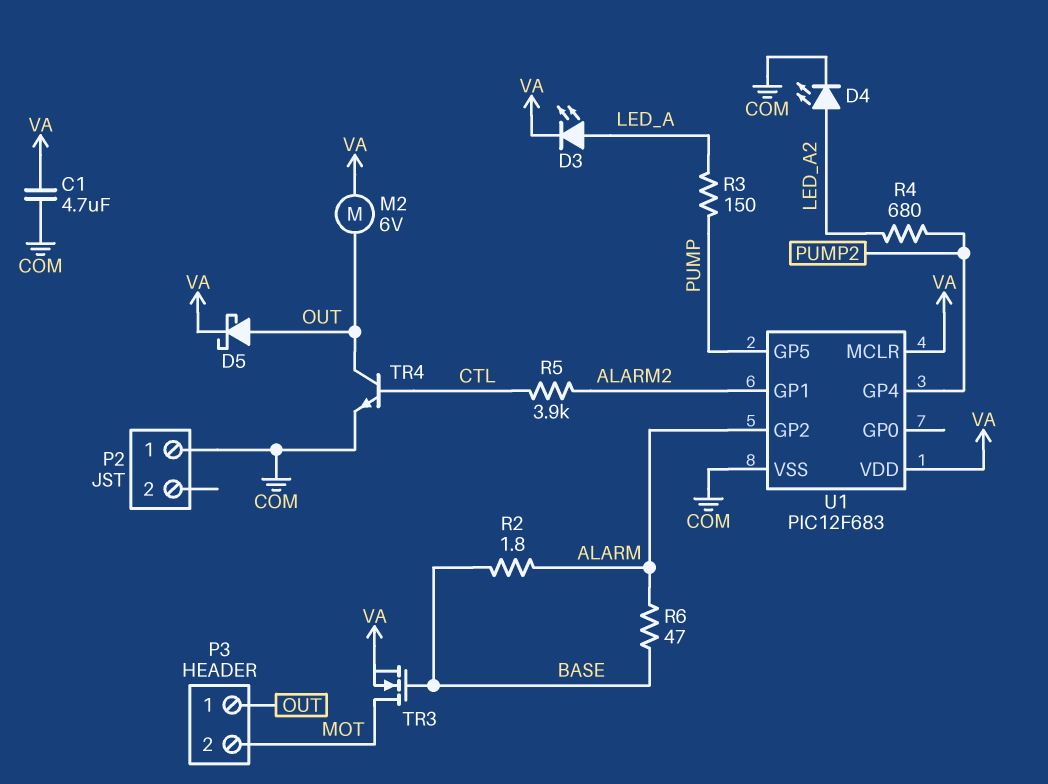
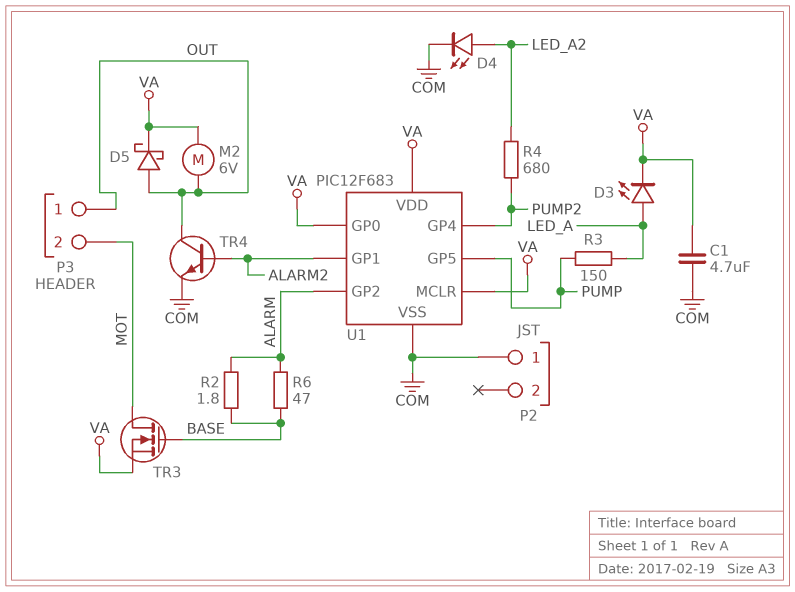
R5: 3.9k (ALARM2, CTL) -> none
TR4: NPN (B CTL, C OUT, E COM) -> NPN (B ALARM2, C OUT, E COM)
U1 pin GP0: none -> VA

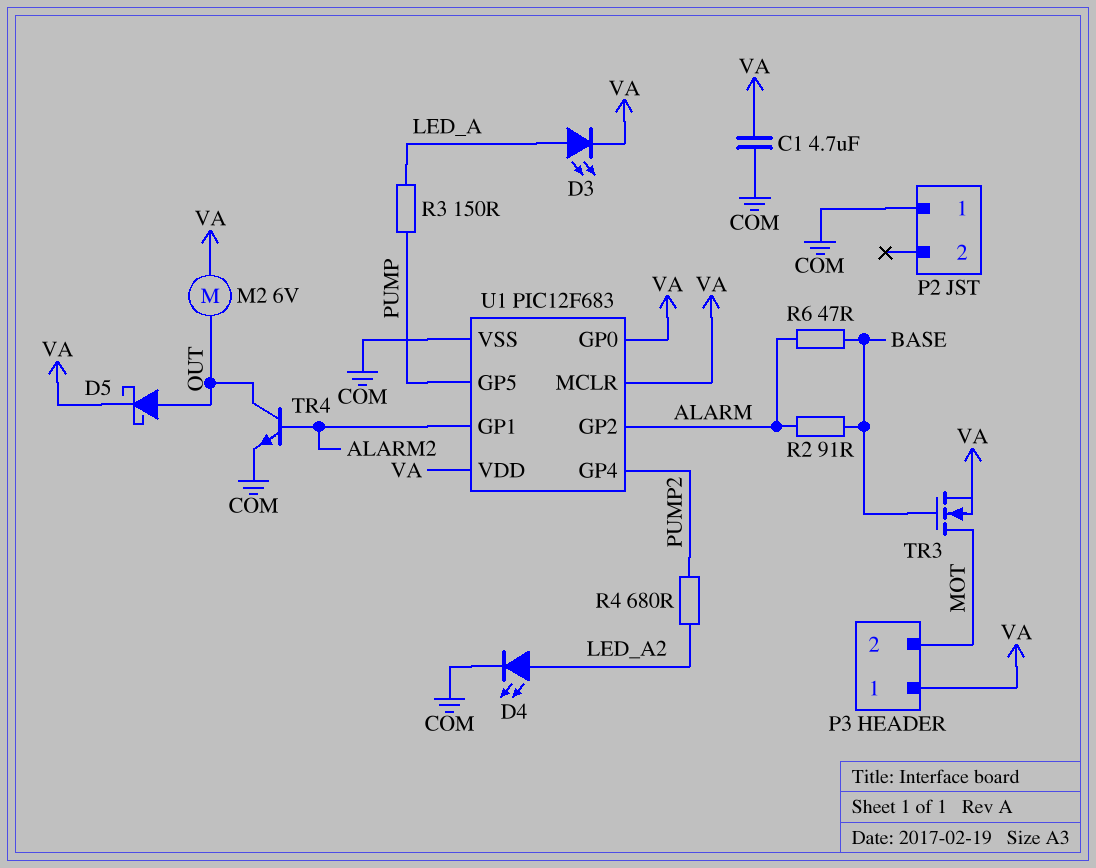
P3 pin 1: OUT -> VA
R2: 1.8 (ALARM, BASE) -> 91 (ALARM, BASE)

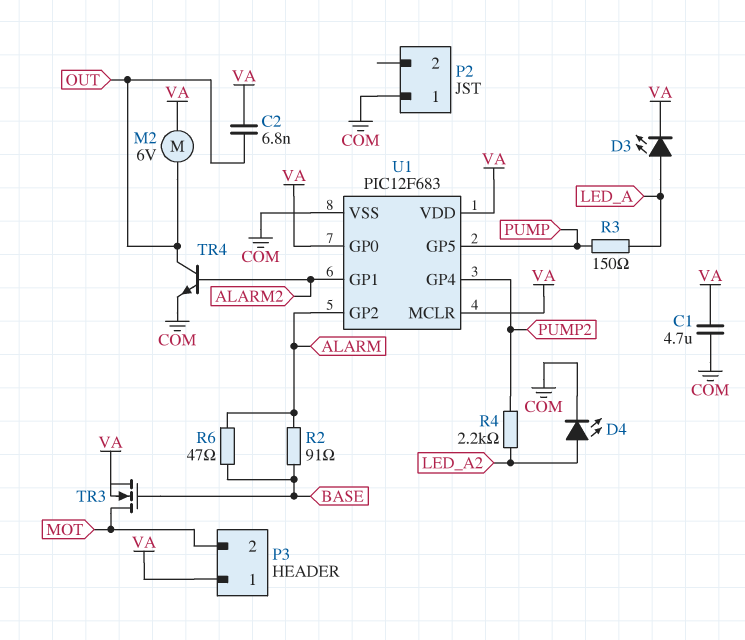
C2: none -> 6.8nF (OUT, VA)
D5: schottky (A OUT, K VA) -> none
R4: 680 (LED_A2, PUMP2) -> 2.2k (LED_A2, PUMP2)

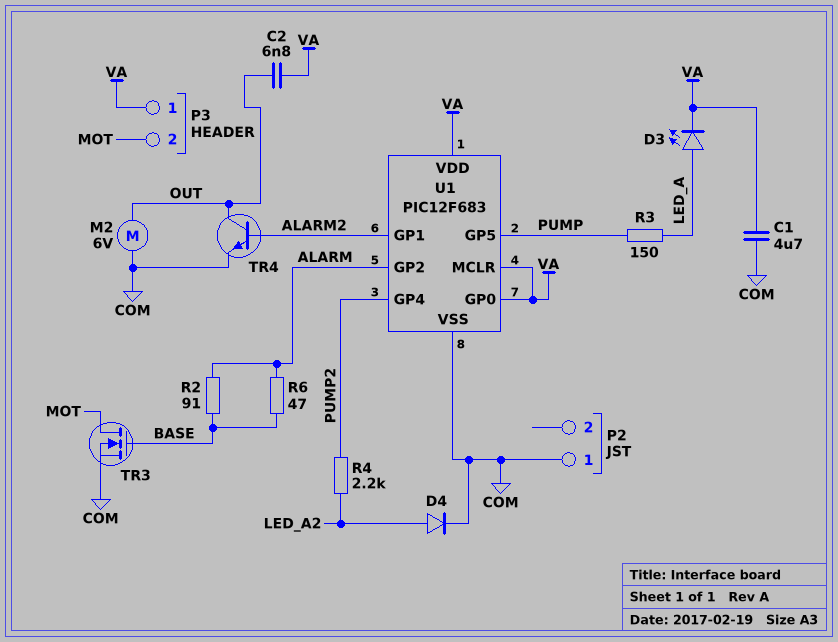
D4: LED (A LED_A2, K COM) -> diode (A LED_A2, K COM)
M2: motor 6V (OUT, VA) -> motor 6V (COM, OUT)
TR3: NMOS (G BASE, D MOT, S VA) -> NMOS (G BASE, D MOT, S COM)

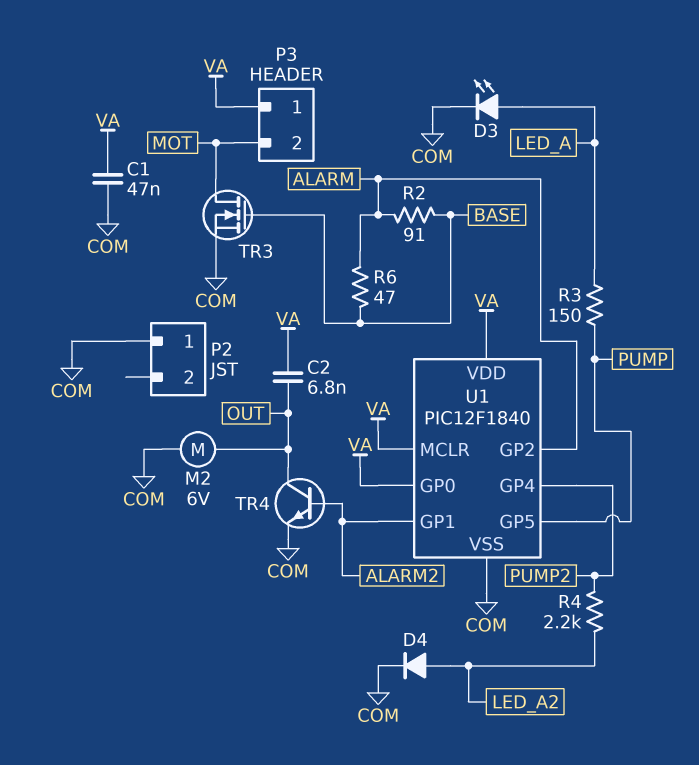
C1: 4.7uF (COM, VA) -> 47nF (COM, VA)
D3: LED (A LED_A, K VA) -> LED (A LED_A, K COM)
U1: PIC12F683 -> PIC12F1840

